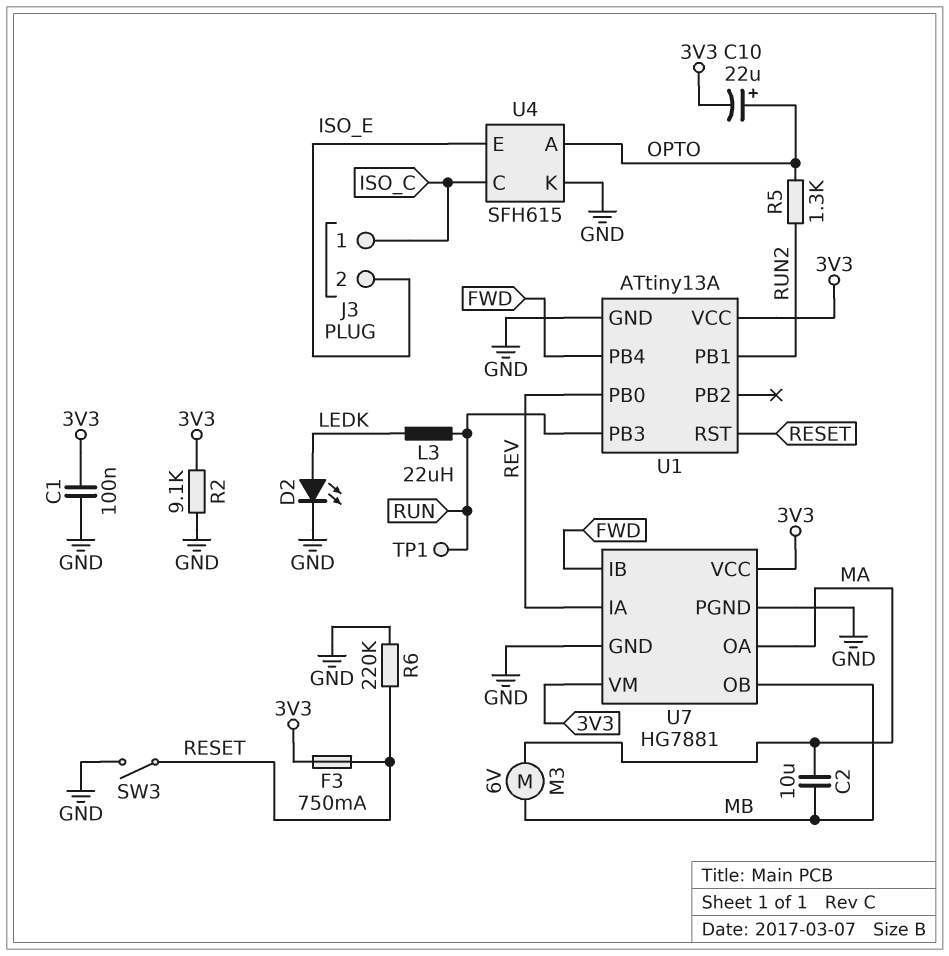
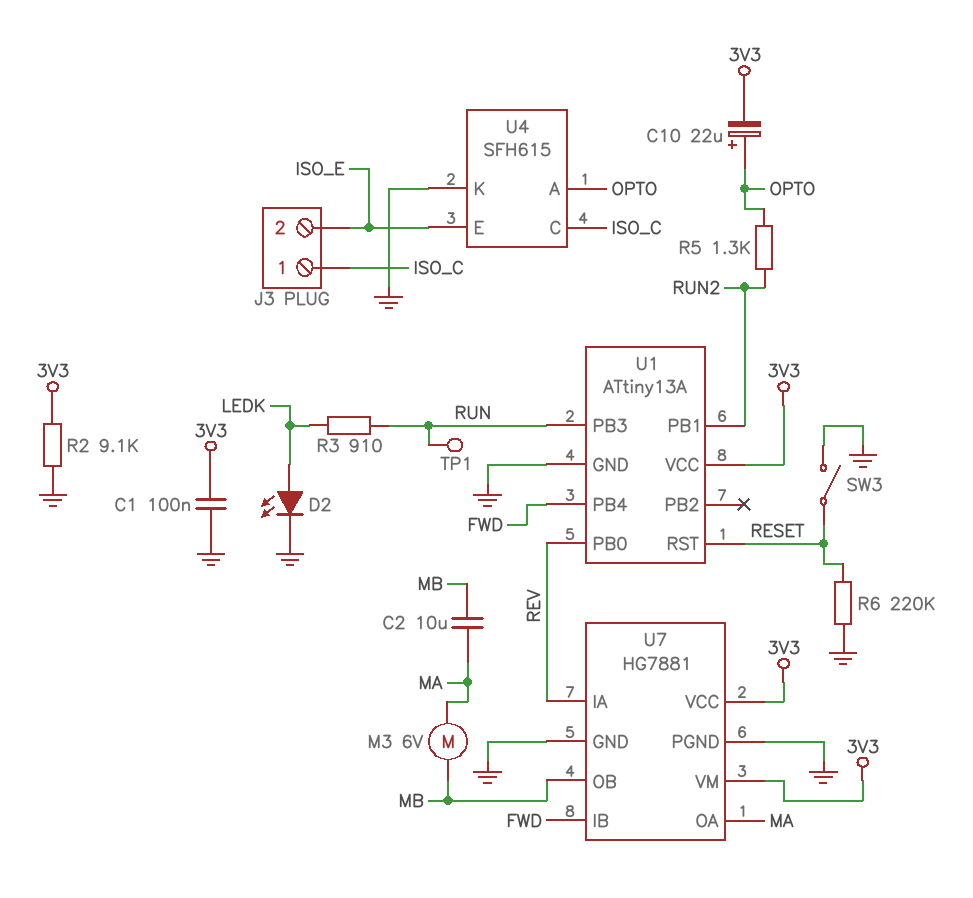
F3: 750mA (3V3, RESET) -> none
L3: 22uH (LEDK, RUN) -> none
R3: none -> 910 (LEDK, RUN)

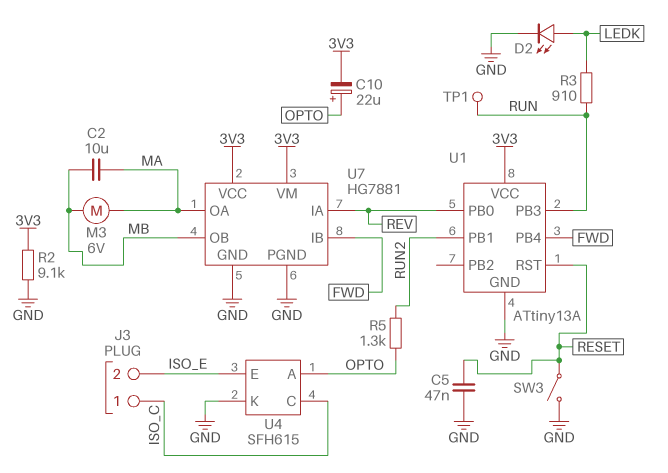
C1: 100nF (3V3, GND) -> none
C5: none -> 47nF (GND, RESET)
R6: 220k (GND, RESET) -> none

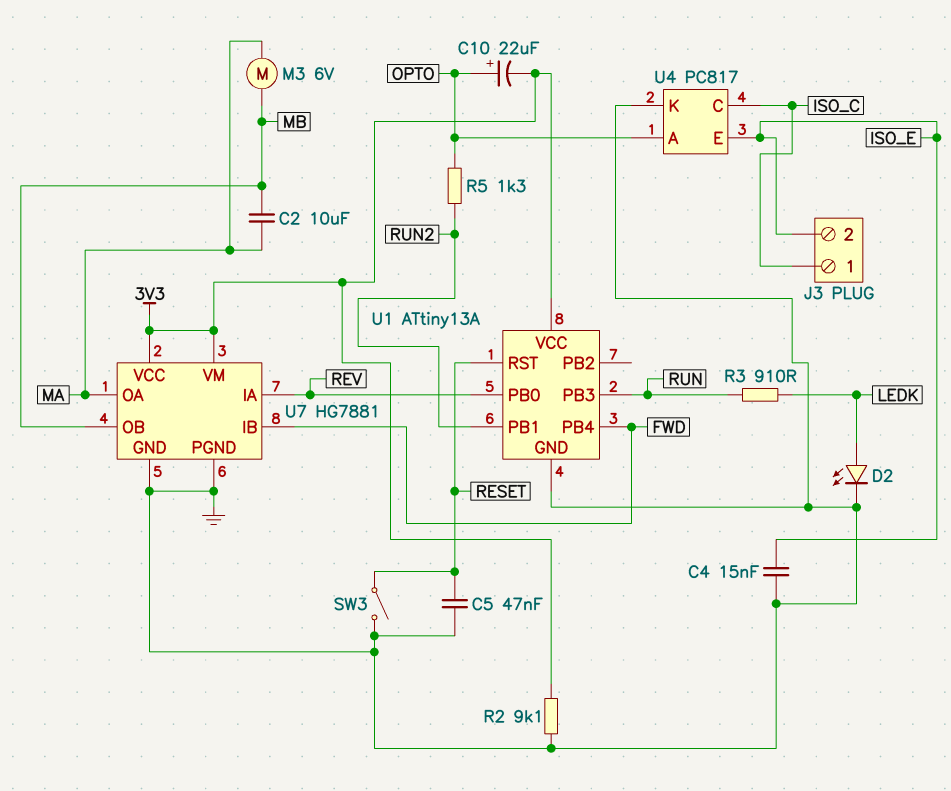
C4: none -> 15nF (GND, ISO_E)
TP1: test point (RUN) -> none
U4: SFH615 -> PC817

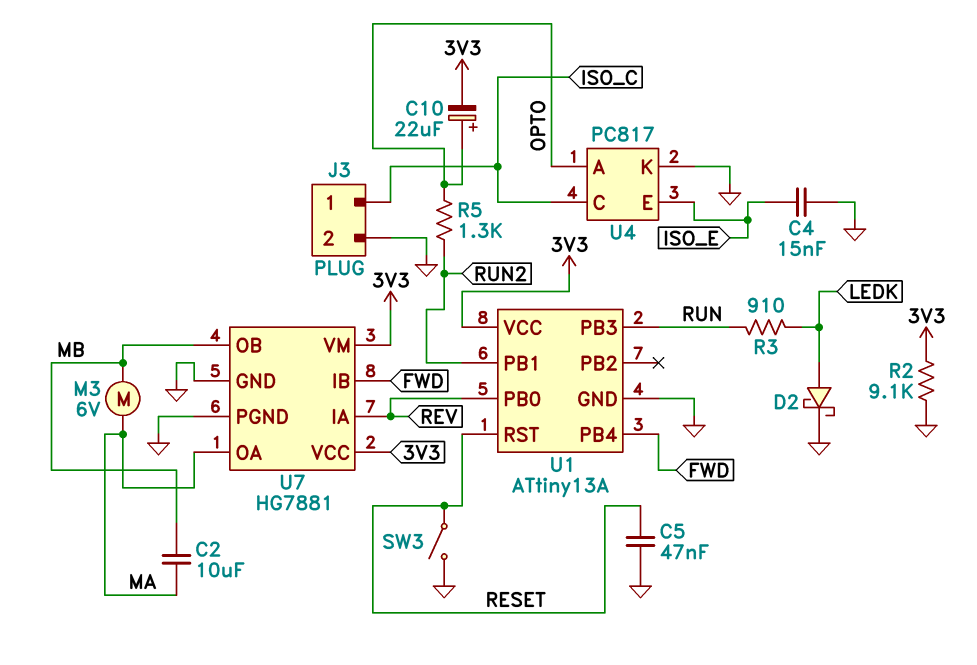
D2: LED (A LEDK, K GND) -> schottky (A LEDK, K GND)
J3 pin 2: ISO_E -> GND

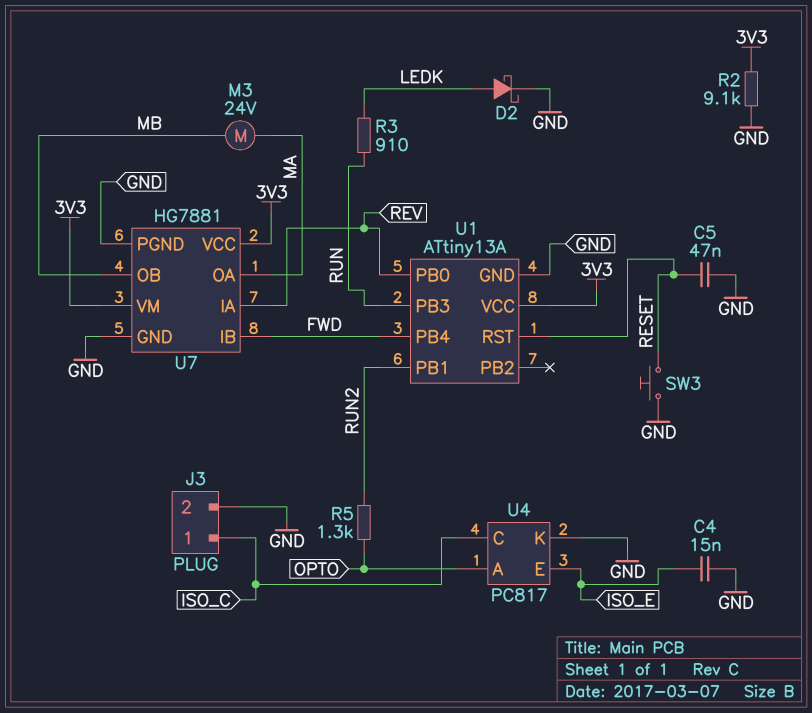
C2: 10uF (MA, MB) -> none
C10: 22uF (plus OPTO, minus 3V3) -> none
M3: motor 6V (MA, MB) -> motor 24V (MA, MB)
SW3: switch (GND, RESET) -> button (GND, RESET)

